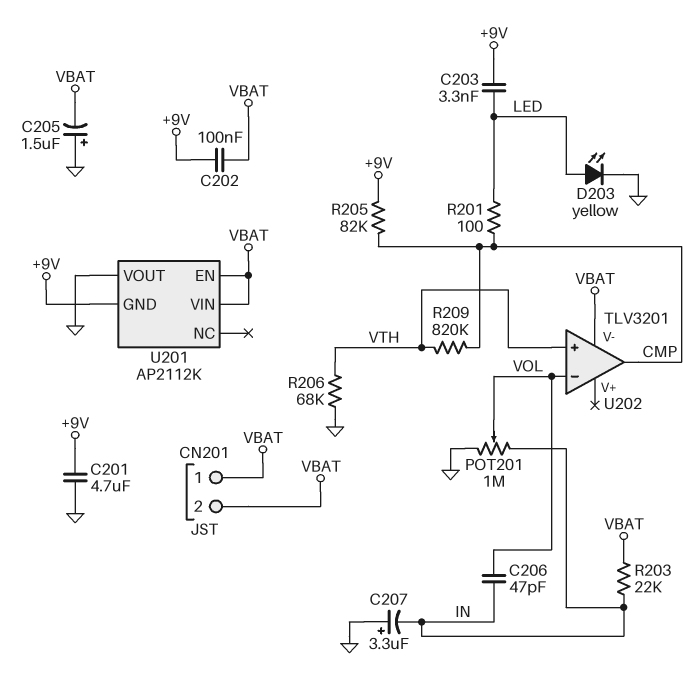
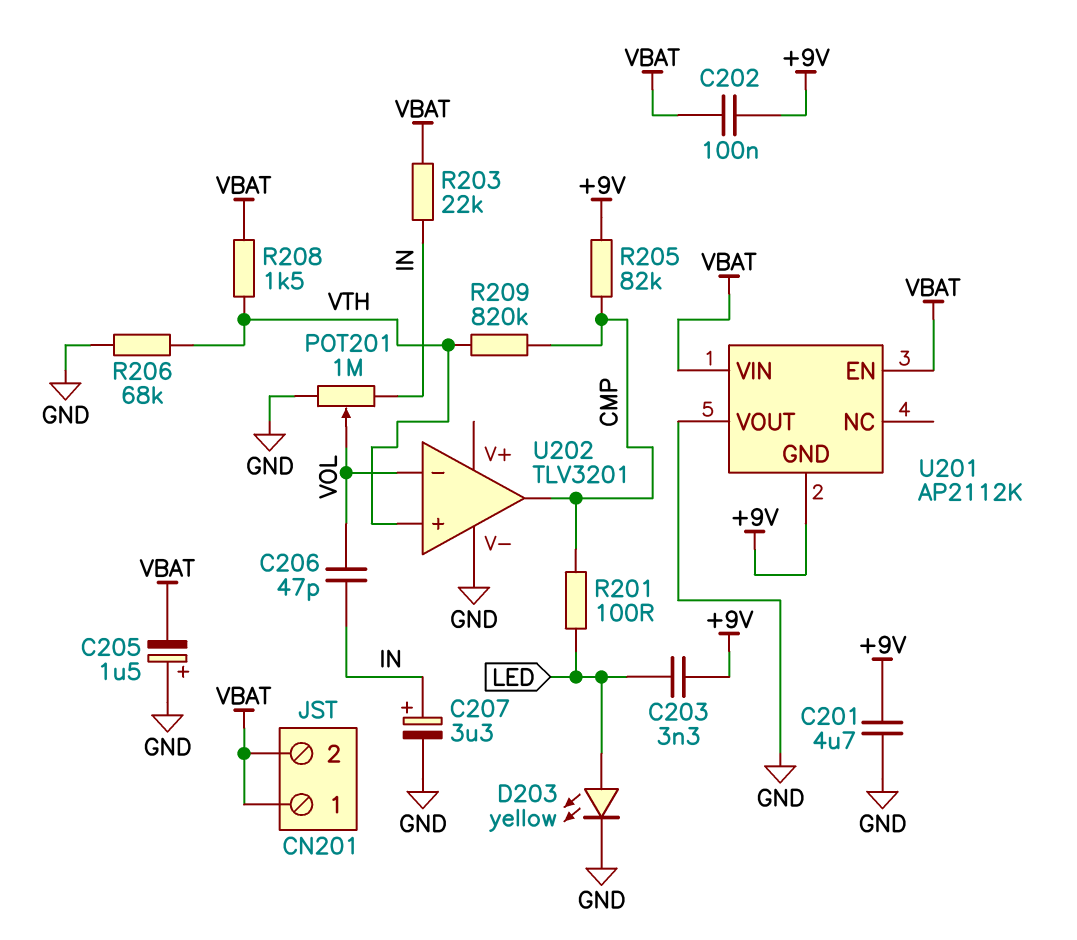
C207: 3.3uF (plus GND, minus IN) -> 3.3uF (plus IN, minus GND)
R208: none -> 1.5k (VBAT, VTH)
U202 pin V-: VBAT -> GND

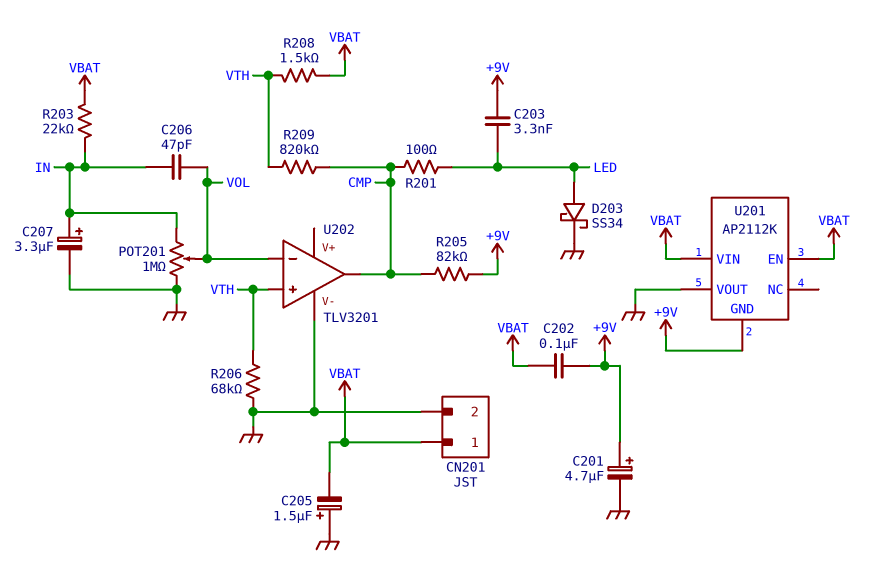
C201: 4.7uF (+9V, GND) -> 4.7uF (plus +9V, minus GND)
CN201 pin 2: VBAT -> GND
D203: LED yellow (A LED, K GND) -> schottky SS34 (A LED, K GND)

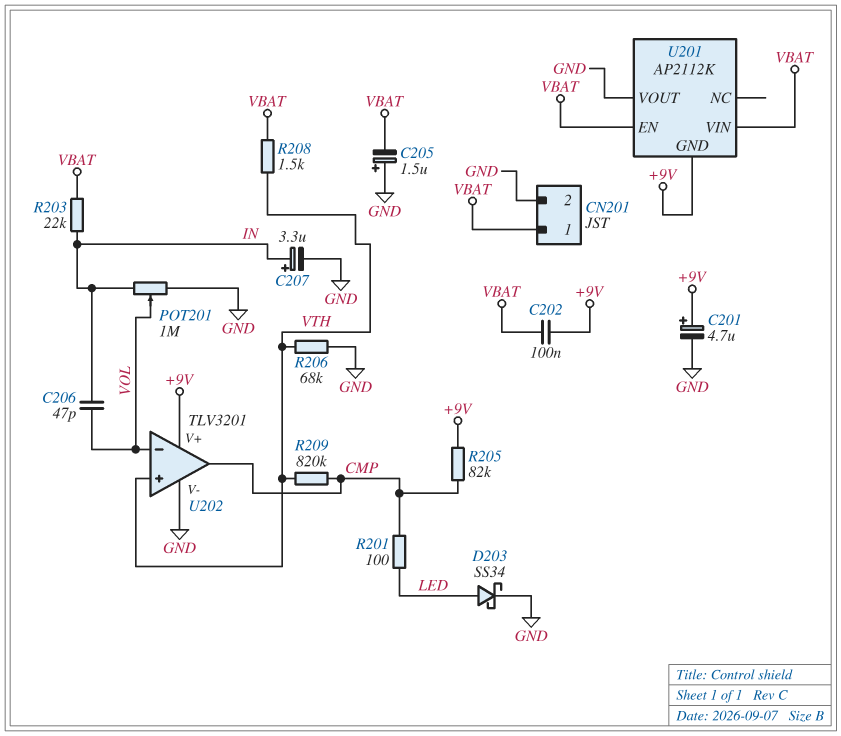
C203: 3.3nF (+9V, LED) -> none
U202 pin V+: none -> +9V

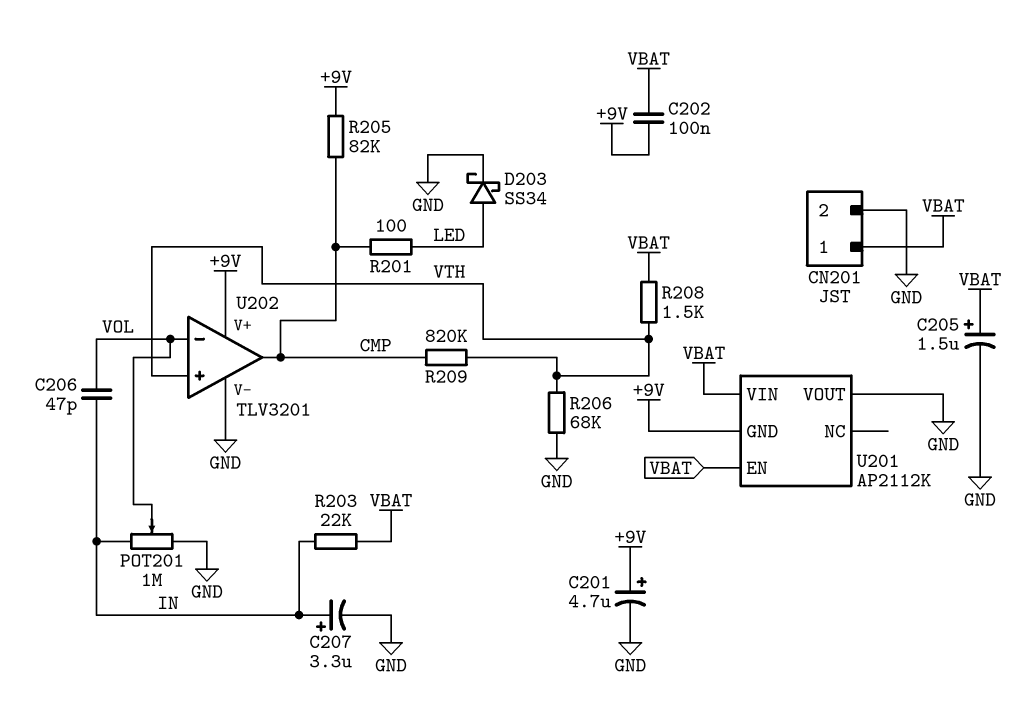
C205: 1.5uF (plus GND, minus VBAT) -> 1.5uF (plus VBAT, minus GND)

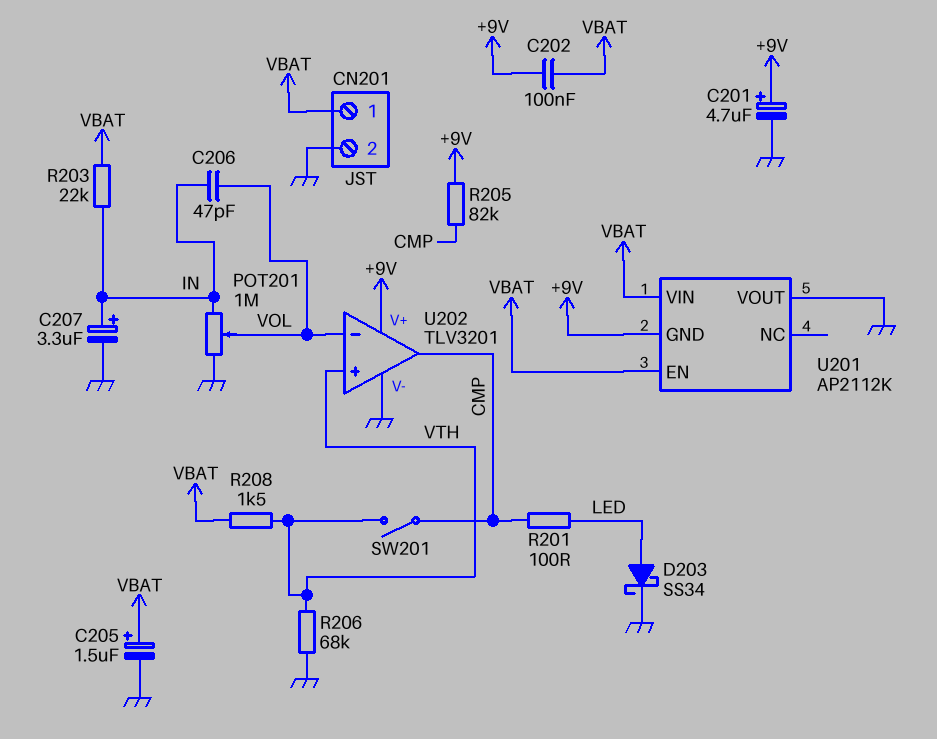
R209: 820k (CMP, VTH) -> none
SW201: none -> switch (CMP, VTH)

